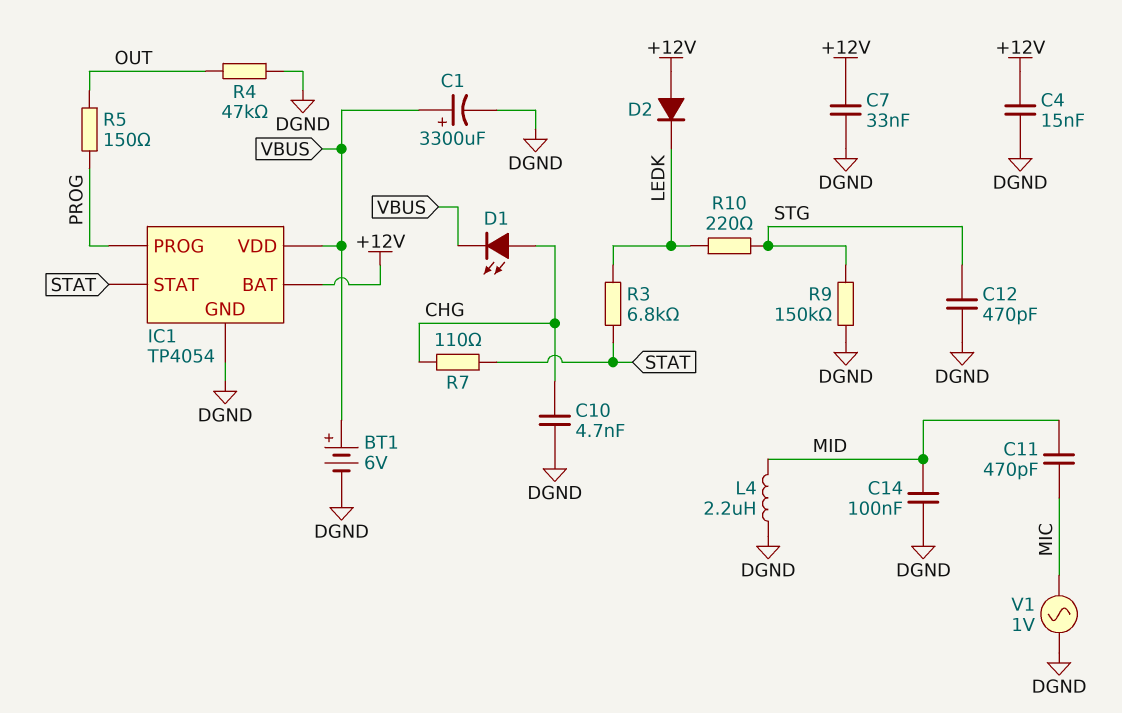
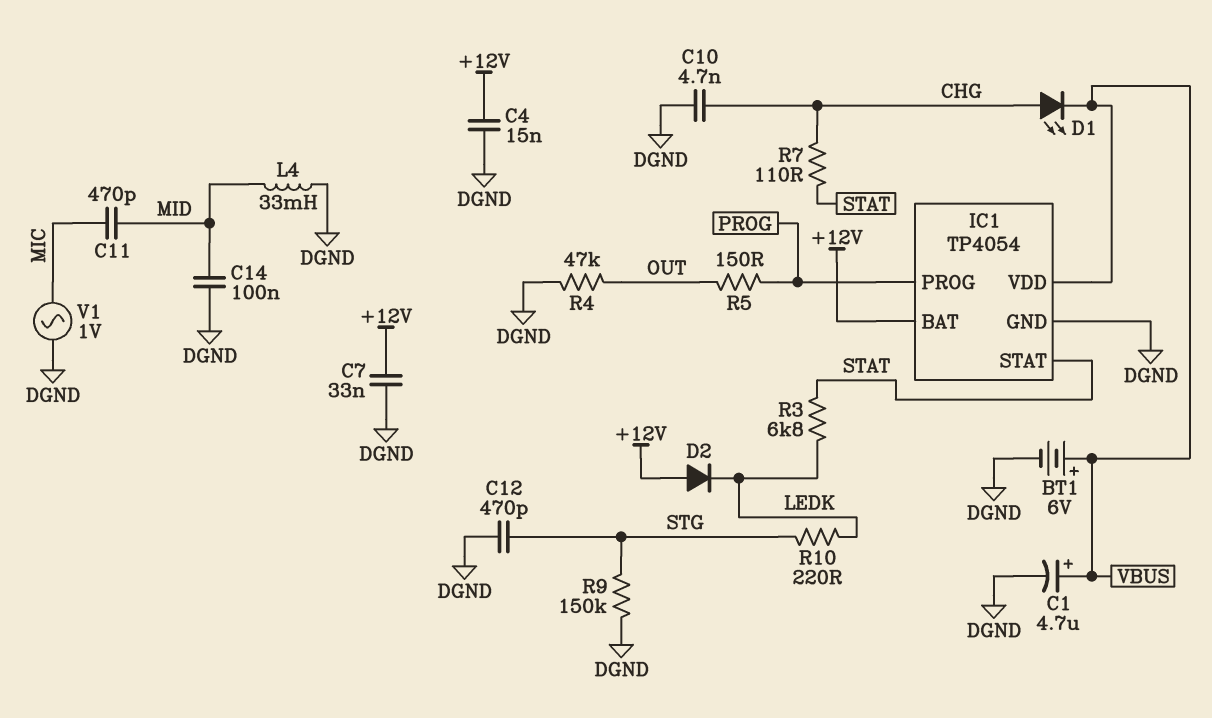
C1: 3300uF (plus VBUS, minus DGND) -> 4.7uF (plus VBUS, minus DGND)
L4: 2.2uH (DGND, MID) -> 33mH (DGND, MID)

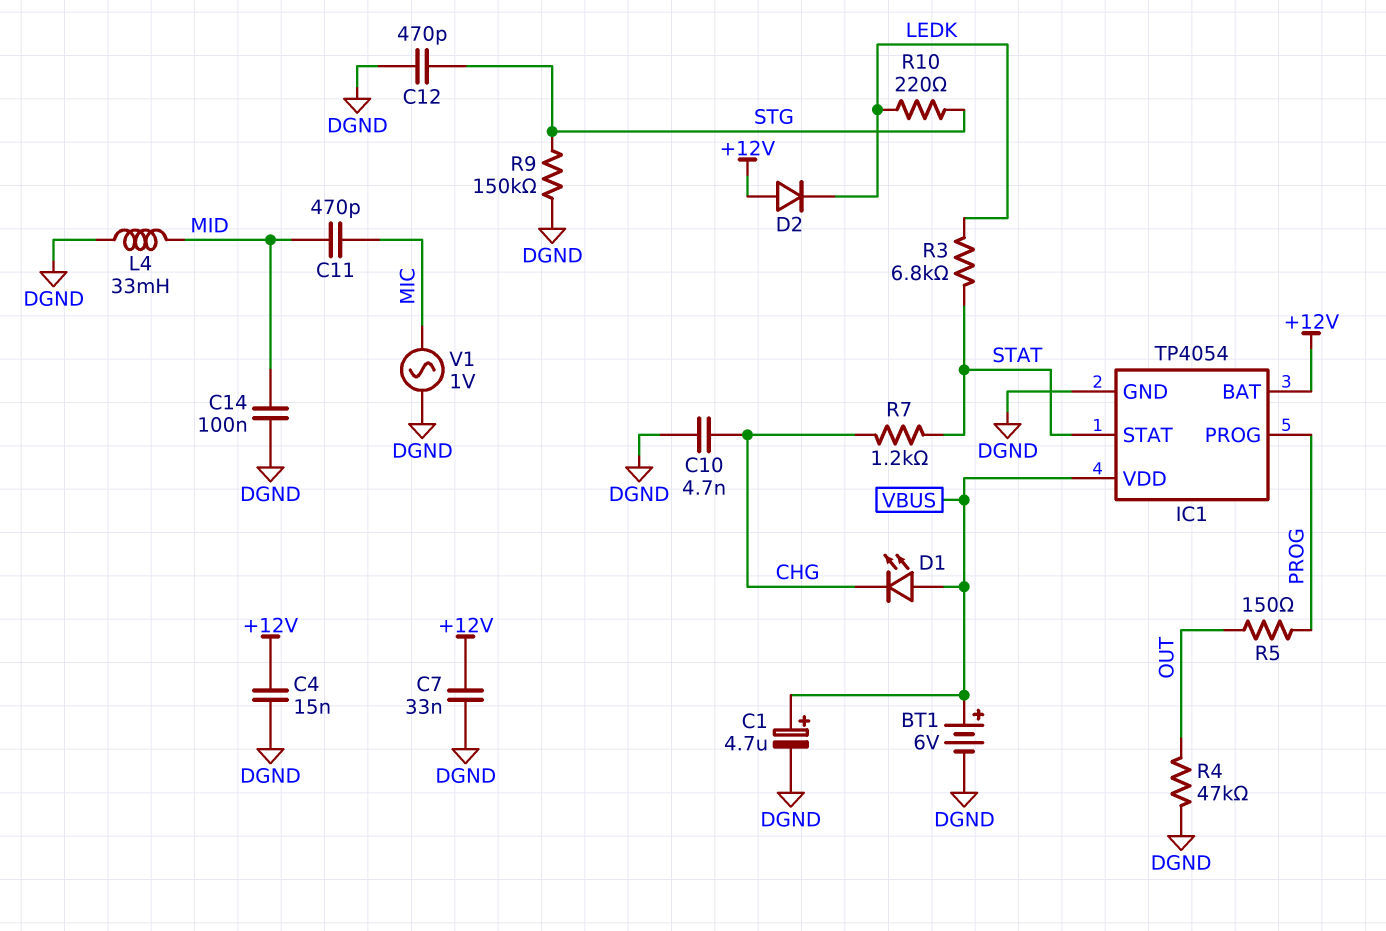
D1: LED (A CHG, K VBUS) -> LED (A VBUS, K CHG)
R7: 110 (CHG, STAT) -> 1.2k (CHG, STAT)

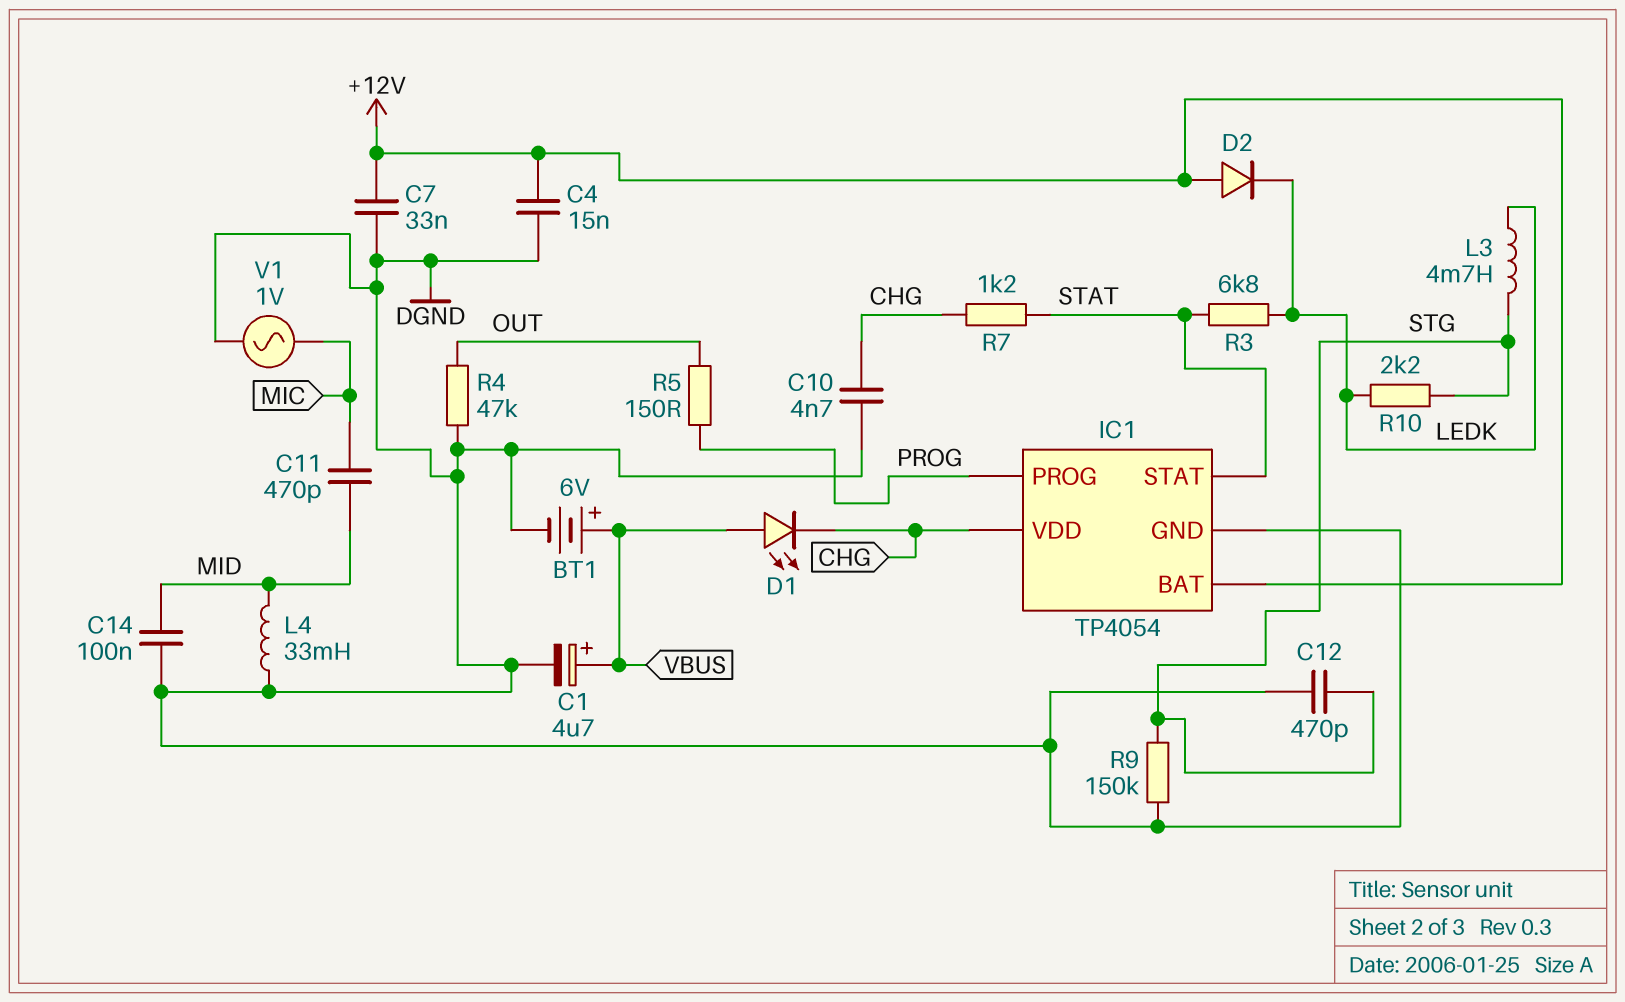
IC1 pin VDD: VBUS -> CHG
L3: none -> 4.7mH (LEDK, STG)
R10: 220 (LEDK, STG) -> 2.2k (LEDK, STG)

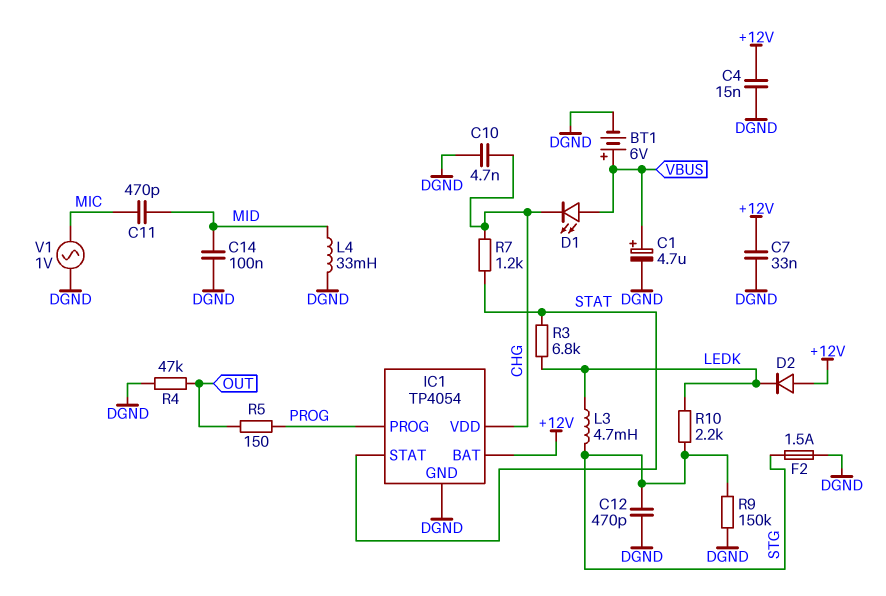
F2: none -> 1.5A (DGND, STG)

